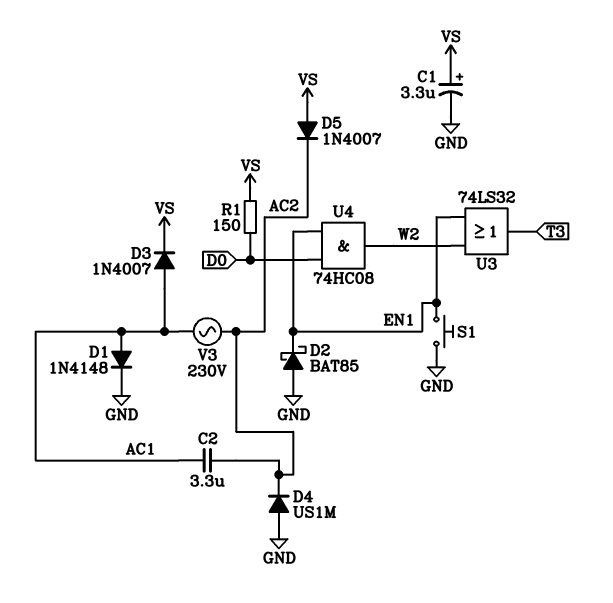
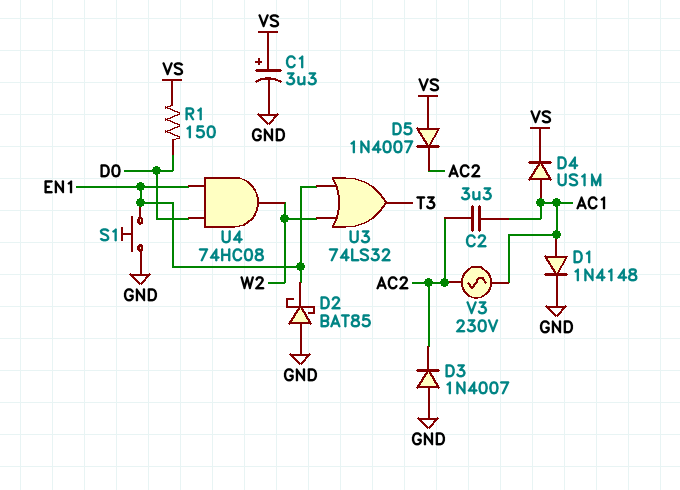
D3: diode 1N4007 (A AC1, K VS) -> diode 1N4007 (A GND, K AC2)
D4: diode US1M (A GND, K AC2) -> diode US1M (A AC1, K VS)

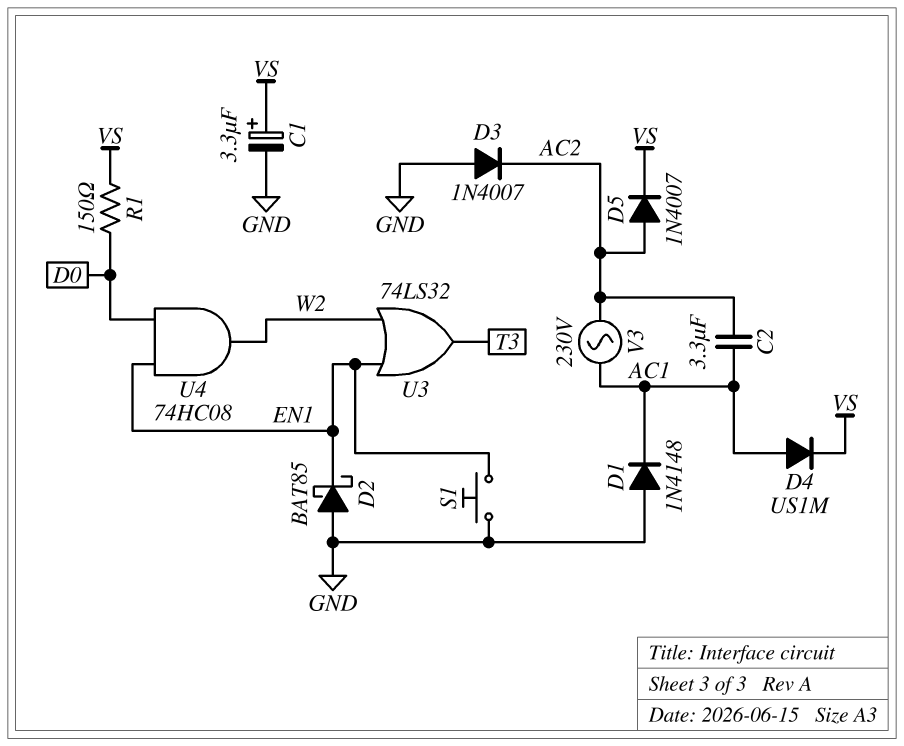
D1: diode 1N4148 (A AC1, K GND) -> diode 1N4148 (A GND, K AC1)
D5: diode 1N4007 (A VS, K AC2) -> diode 1N4007 (A AC2, K VS)

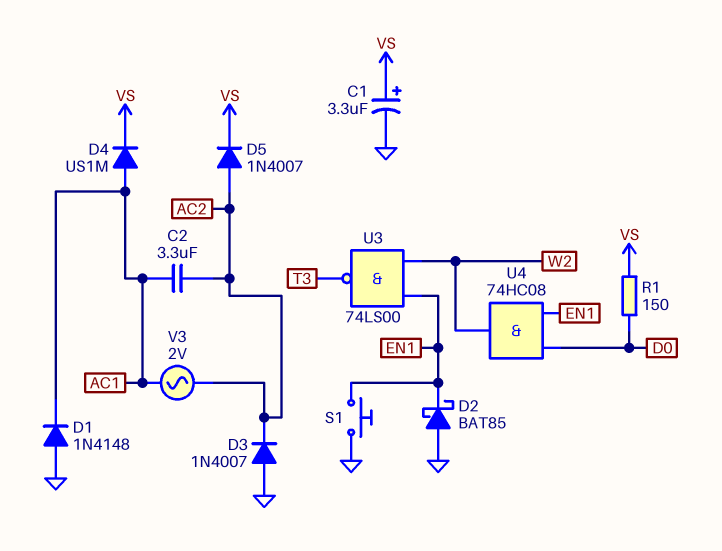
U3: OR 74LS32 (in EN1, in W2, out T3) -> NAND 74LS00 (in EN1, in W2, out T3)
V3: AC 230V (AC1, AC2) -> AC 2V (AC1, AC2)

